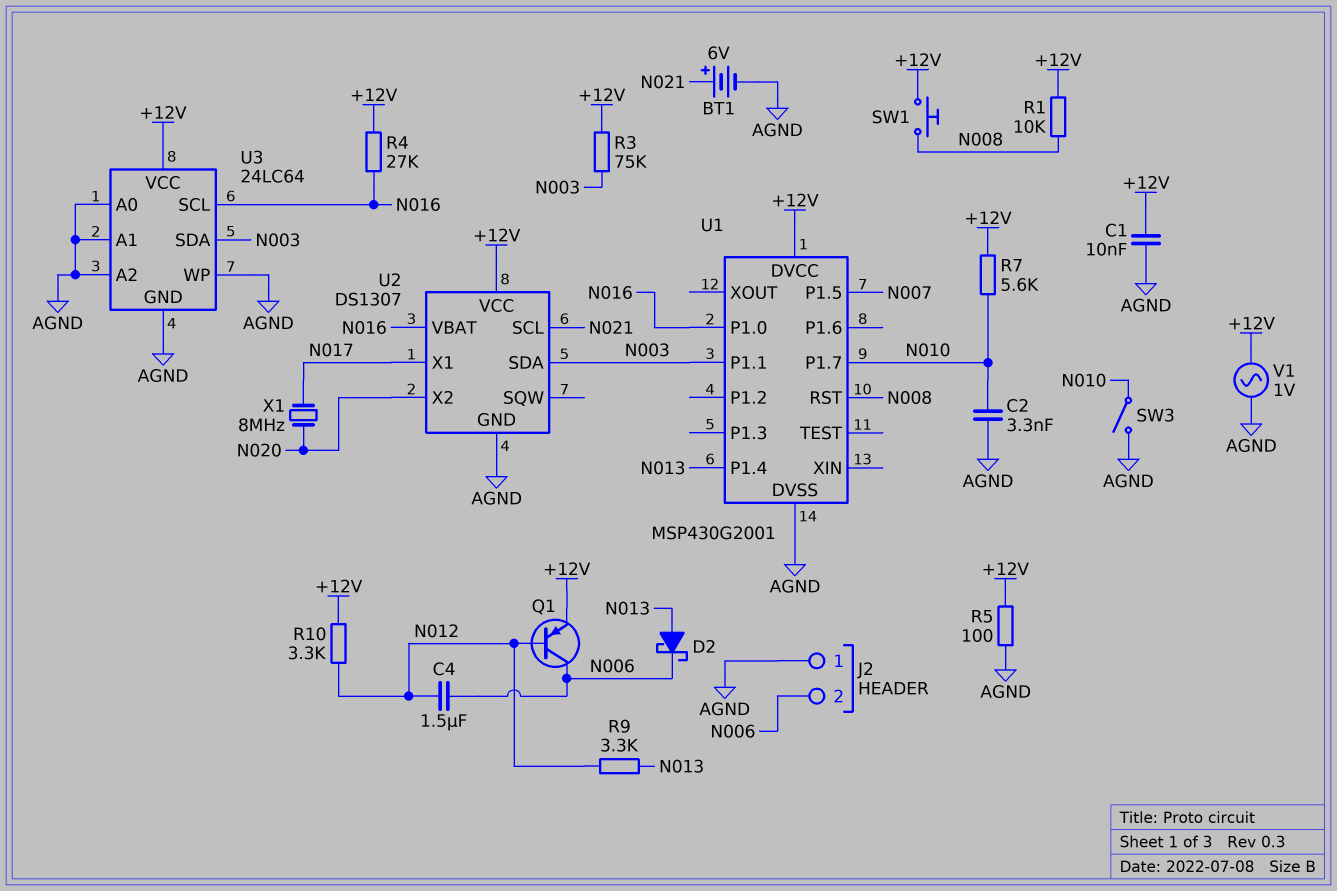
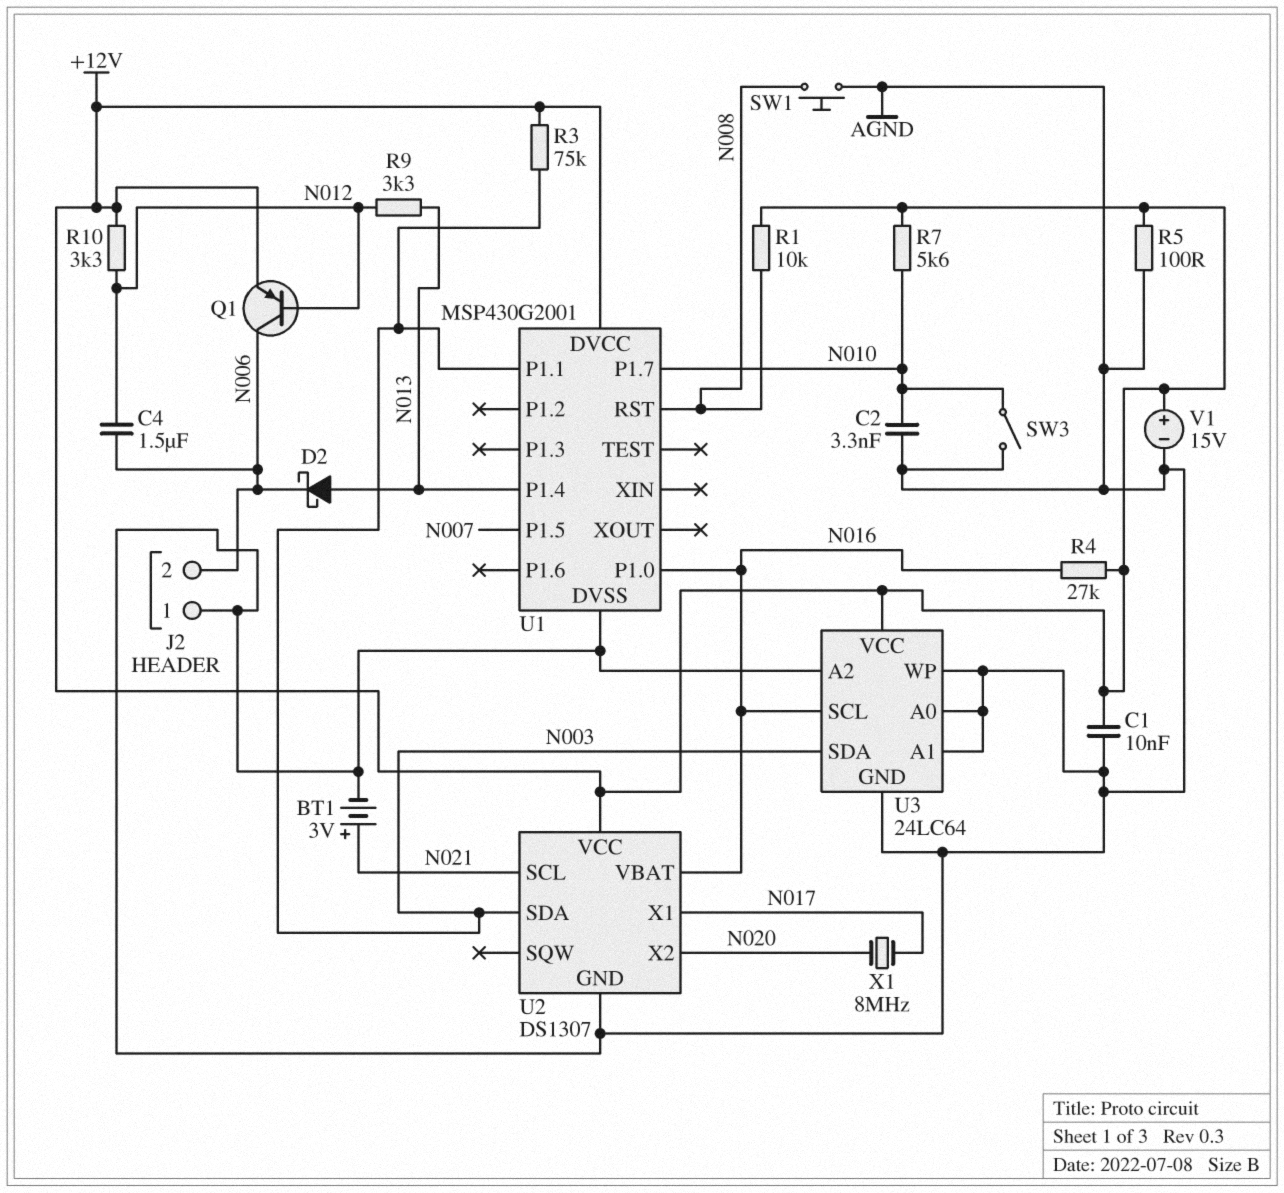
BT1: 6V (plus N021, minus AGND) -> 3V (plus N021, minus AGND)
SW1: button (+12V, N008) -> button (AGND, N008)
V1: AC 1V (+12V, AGND) -> 15V (plus +12V, minus AGND)

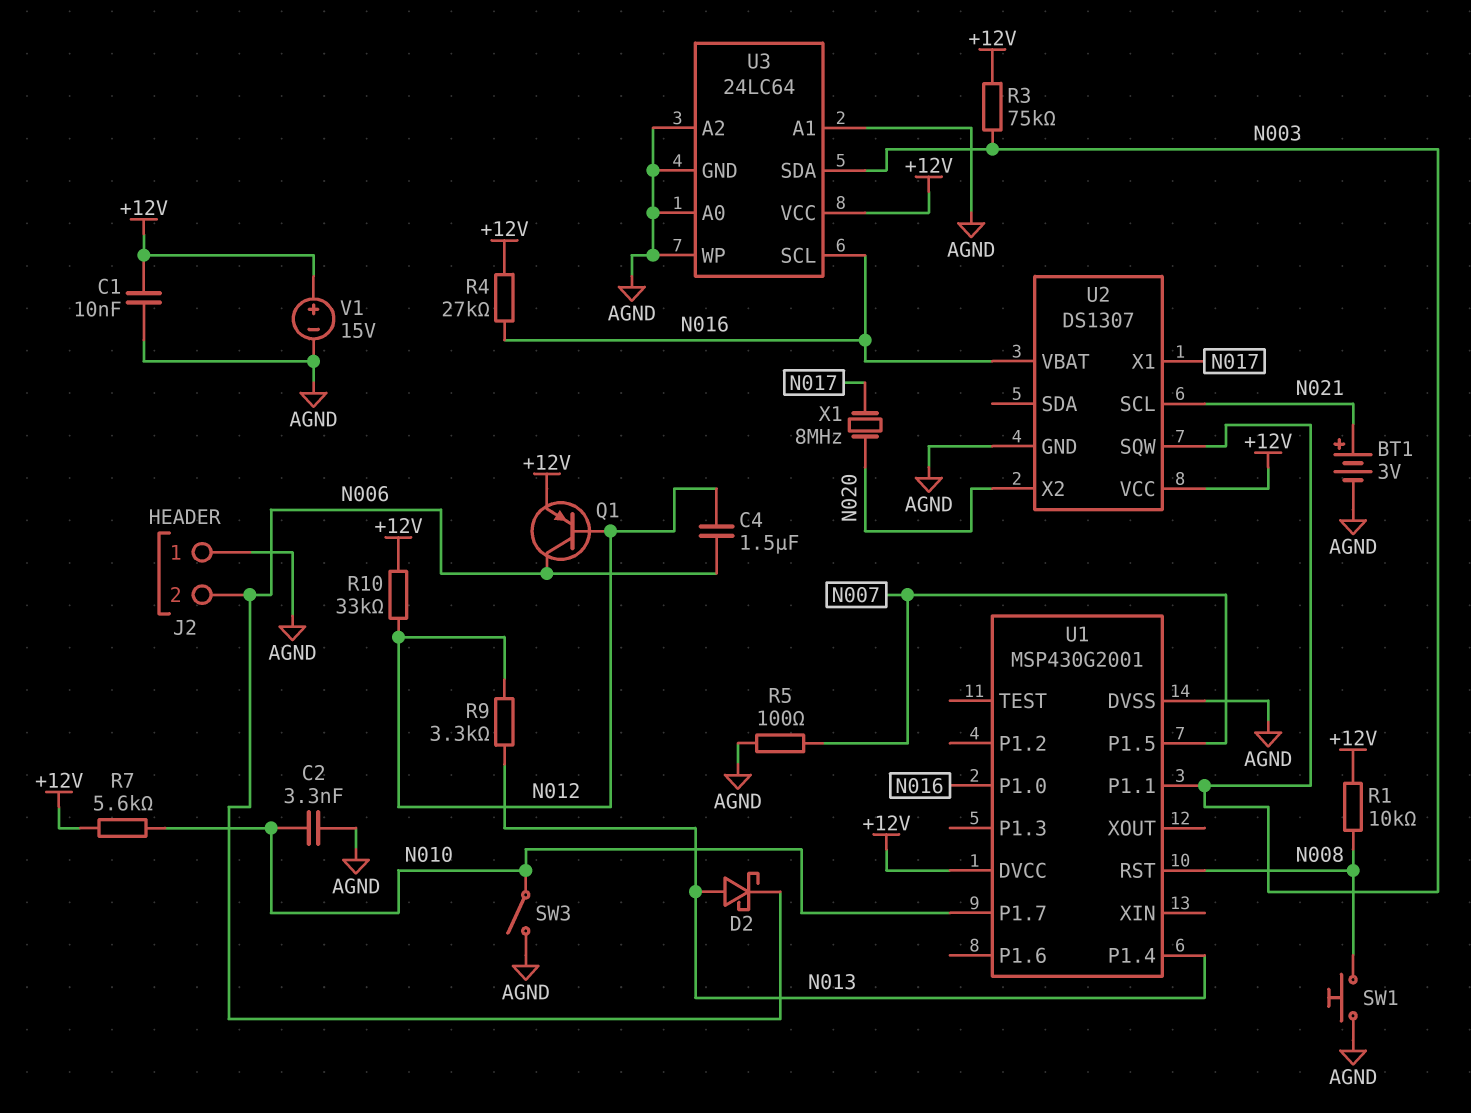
R5: 100 (+12V, AGND) -> 100 (AGND, N007)
R10: 3.3k (+12V, N012) -> 33k (+12V, N012)
U2 pin SDA: N003 -> none
U2 pin SQW: none -> N003

